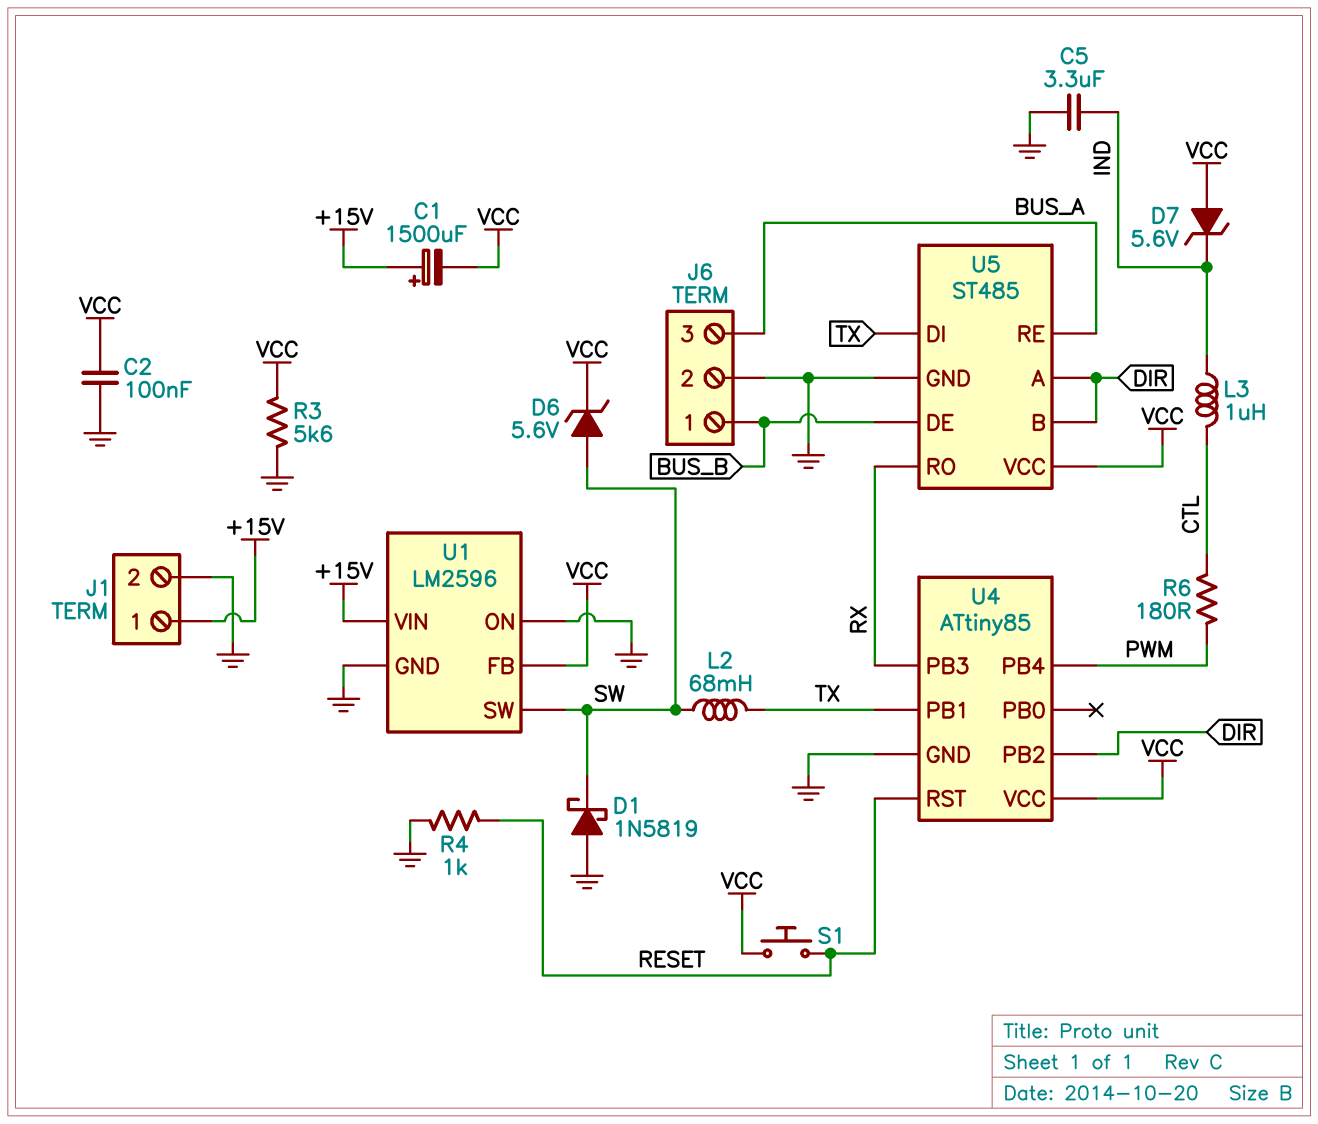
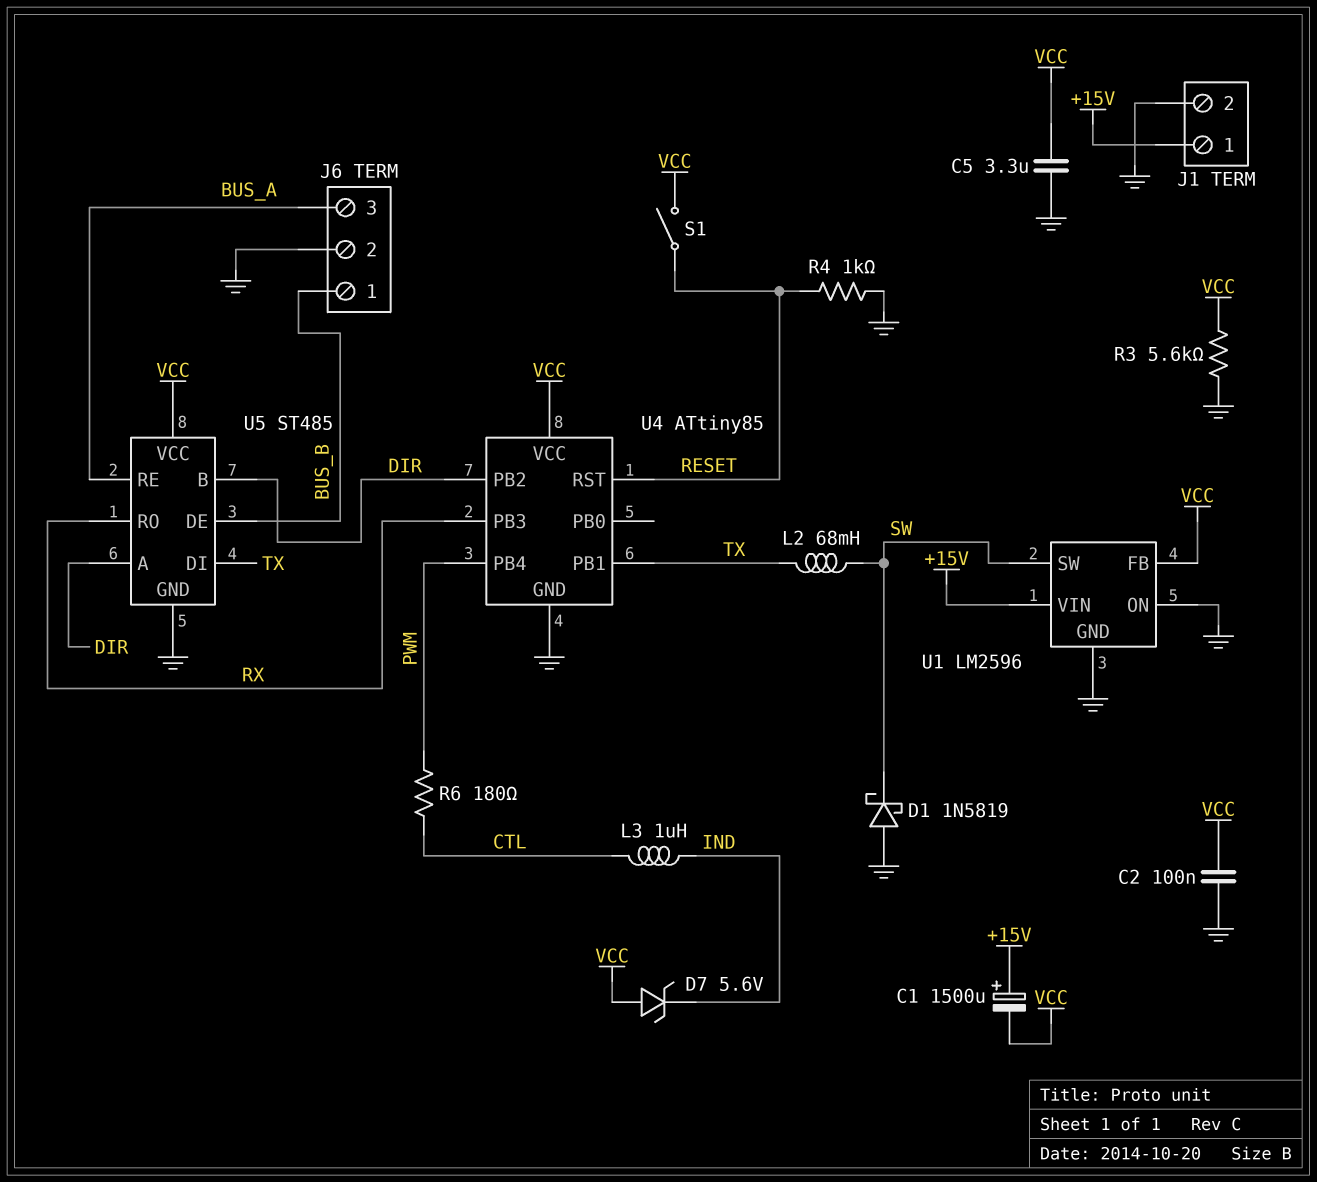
C5: 3.3uF (GND, IND) -> 3.3uF (GND, VCC)
D6: zener 5.6V (A SW, K VCC) -> none
S1: button (RESET, VCC) -> switch (RESET, VCC)

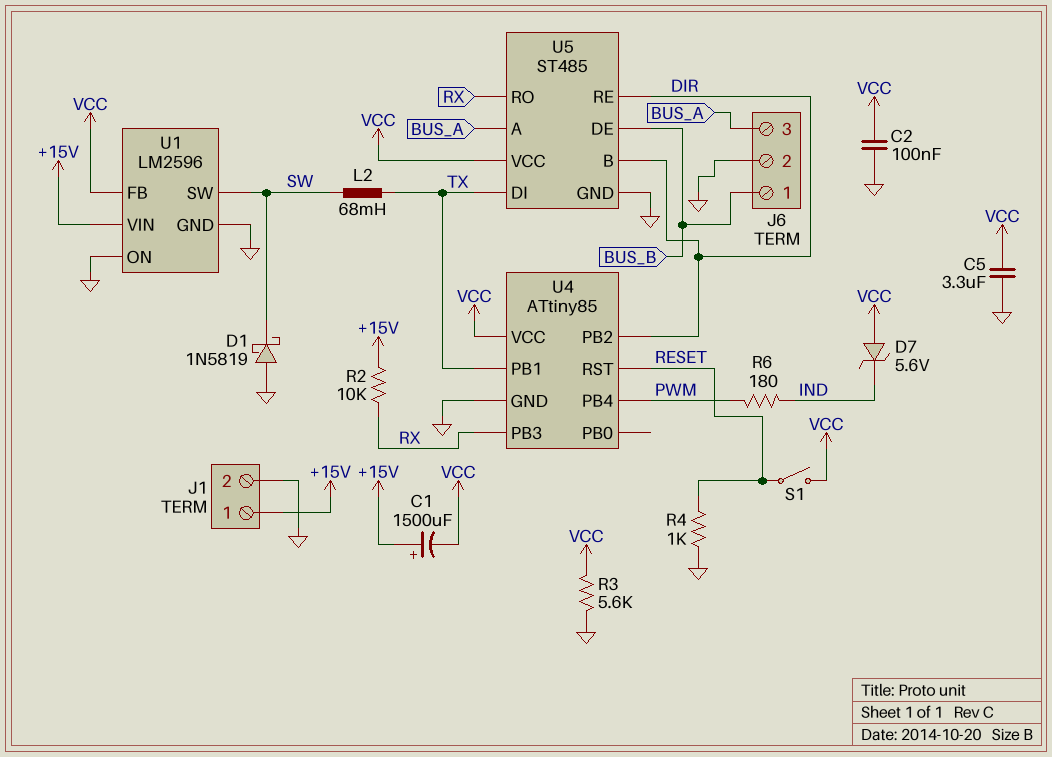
L3: 1uH (CTL, IND) -> none
R2: none -> 10k (+15V, RX)
R6: 180 (CTL, PWM) -> 180 (IND, PWM)
U5 pin A: DIR -> BUS_A
U5 pin RE: BUS_A -> DIR

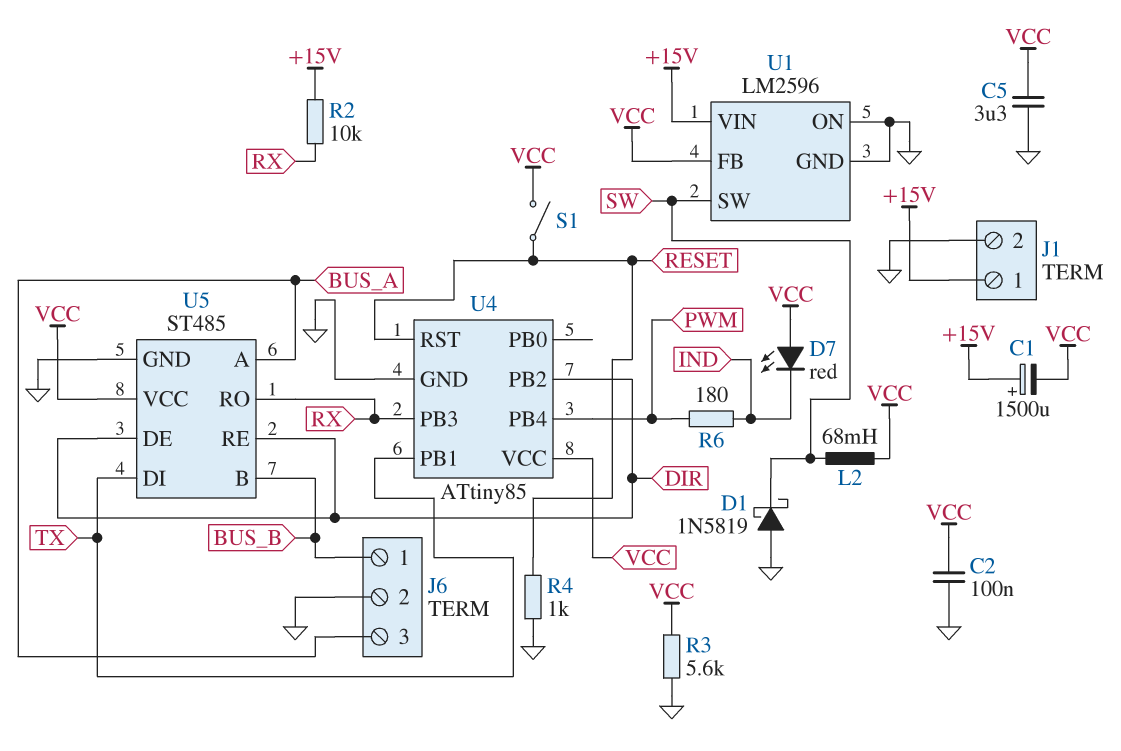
D7: zener 5.6V (A VCC, K IND) -> LED red (A VCC, K IND)
L2: 68mH (SW, TX) -> 68mH (SW, VCC)
U5 pin B: DIR -> BUS_B
U5 pin DE: BUS_B -> DIR

